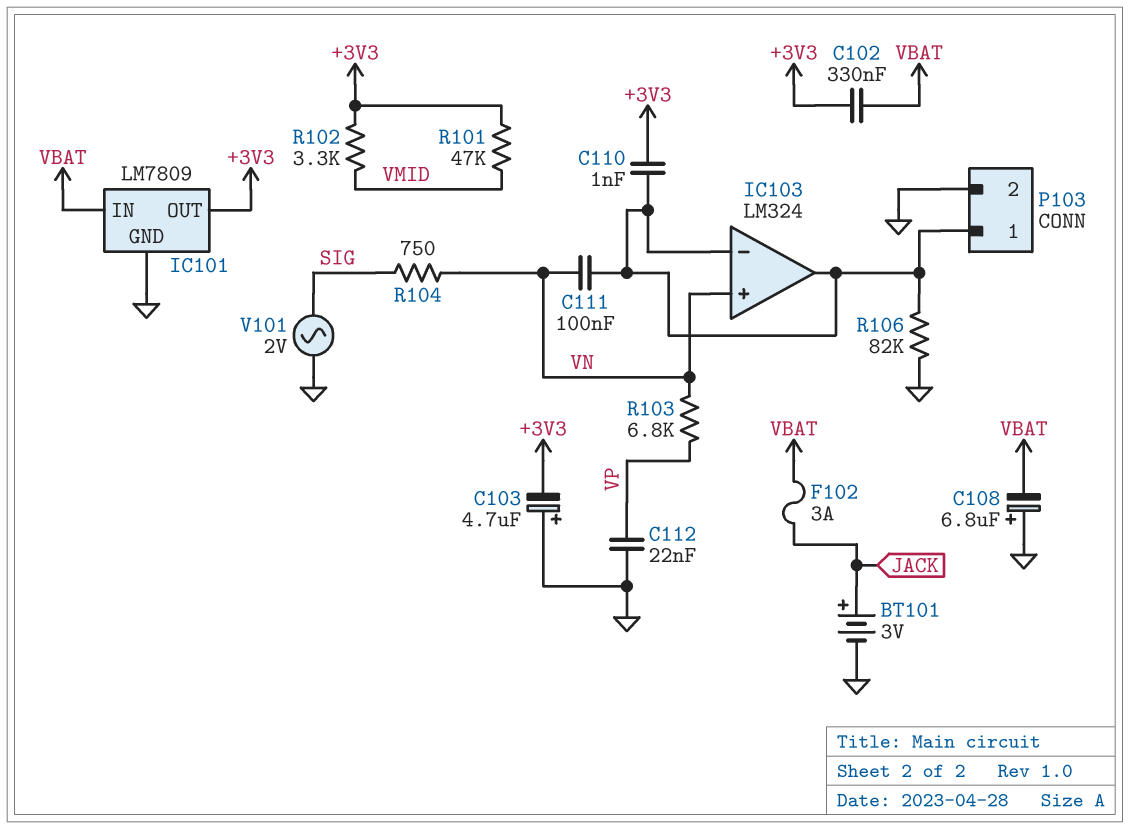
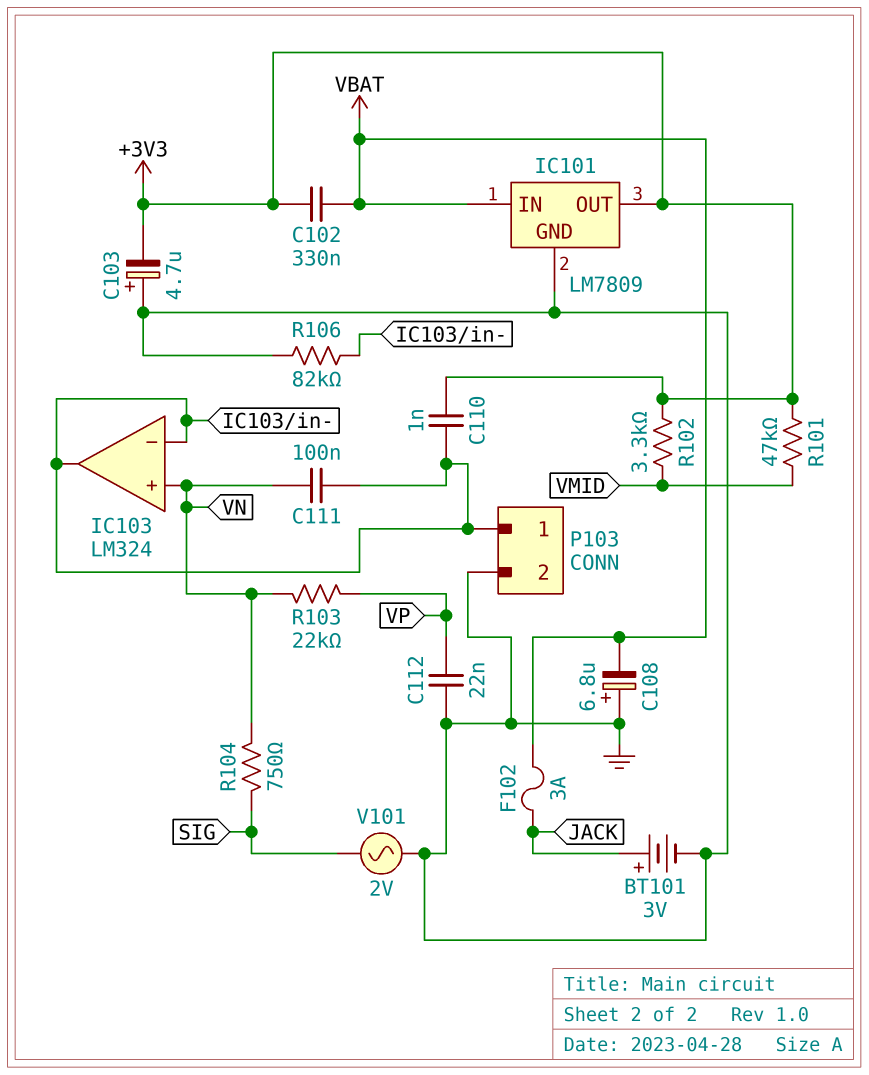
R103: 6.8k (VN, VP) -> 22k (VN, VP)

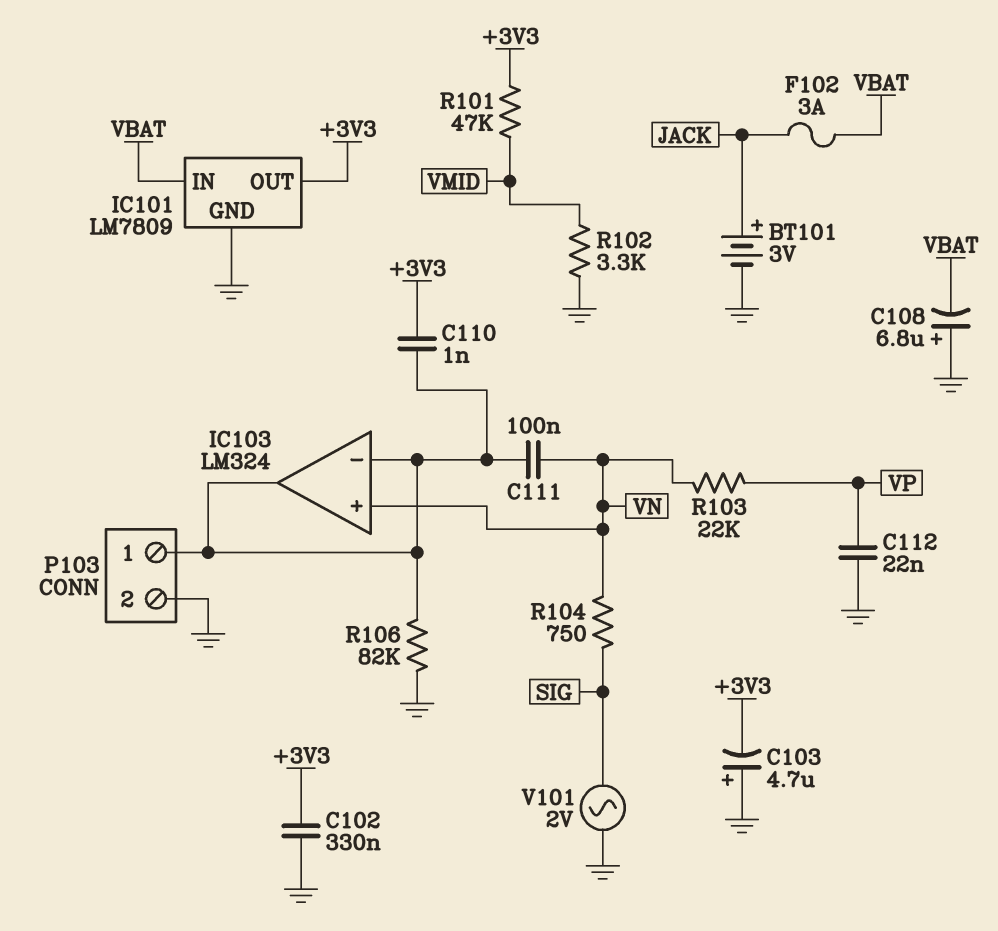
C102: 330nF (+3V3, VBAT) -> 330nF (+3V3, GND)
R102: 3.3k (+3V3, VMID) -> 3.3k (GND, VMID)

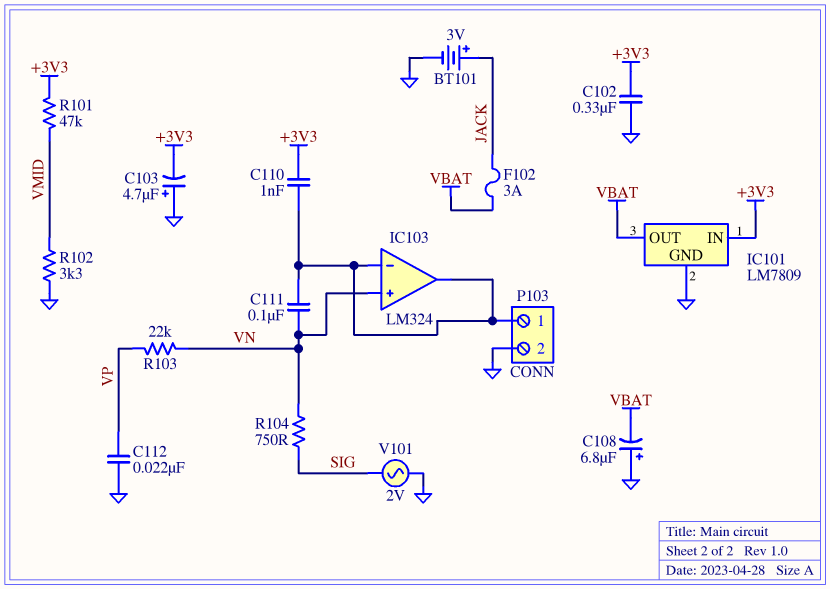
IC101 pin IN: VBAT -> +3V3
IC101 pin OUT: +3V3 -> VBAT
R106: 82k (GND, IC103/in-) -> none

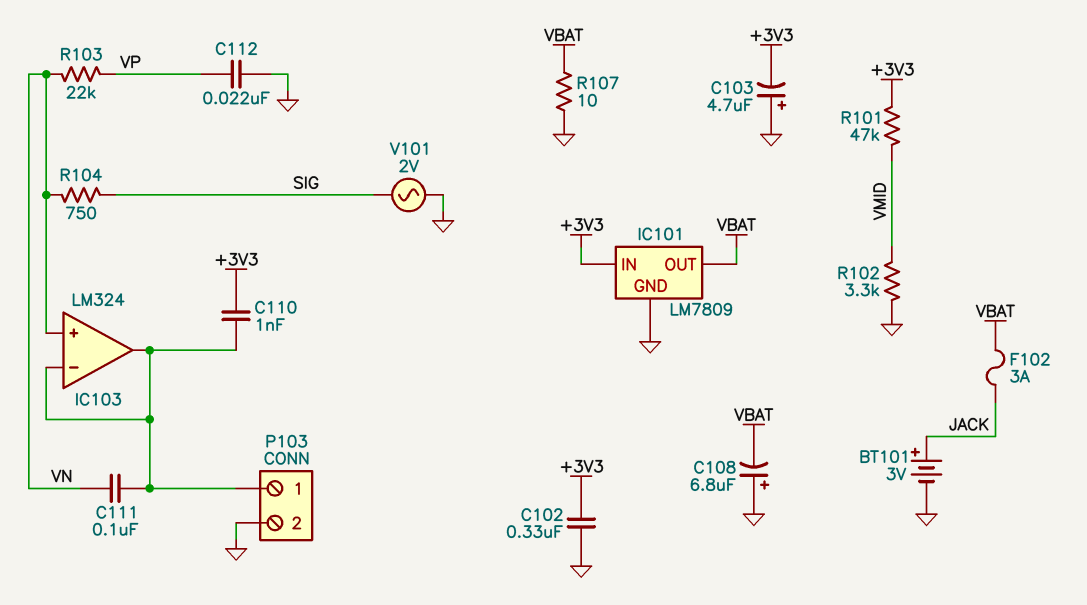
R107: none -> 10 (GND, VBAT)

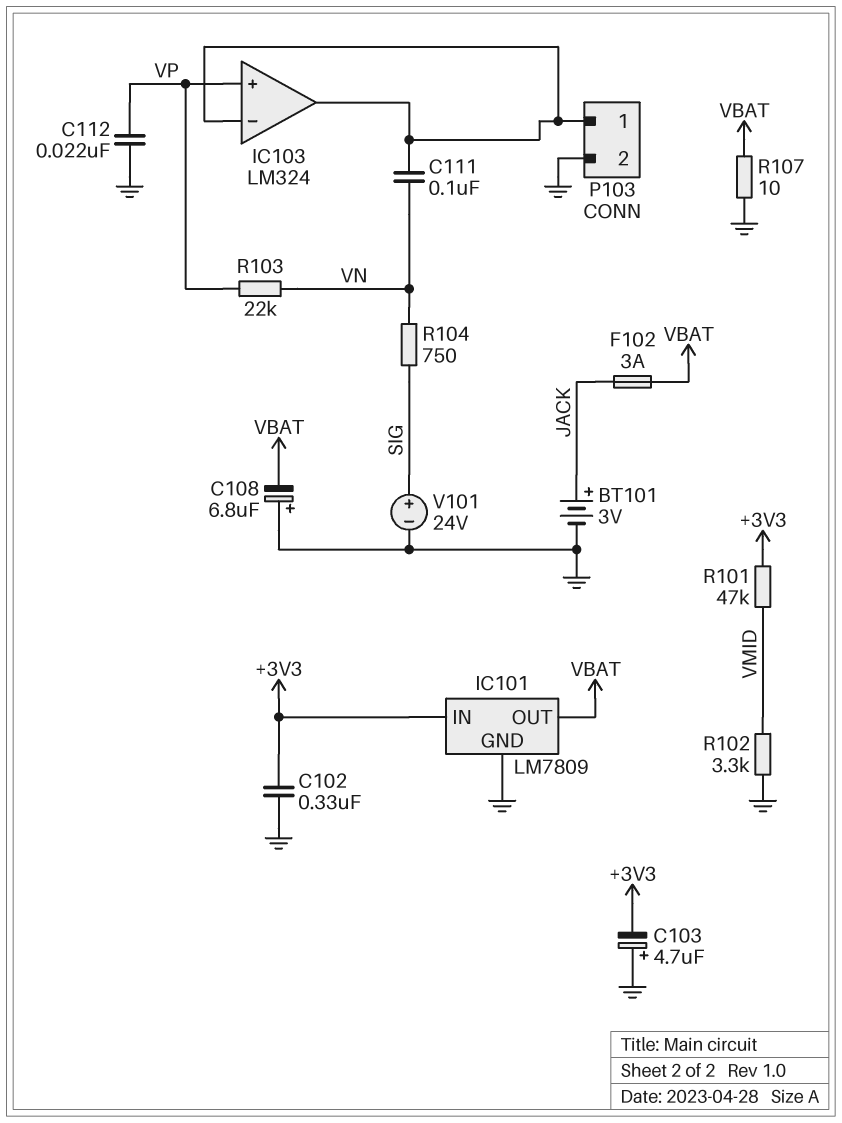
C110: 1nF (+3V3, IC103/in-) -> none
IC103 pin in+: VN -> VP
V101: AC 2V (GND, SIG) -> 24V (plus SIG, minus GND)

